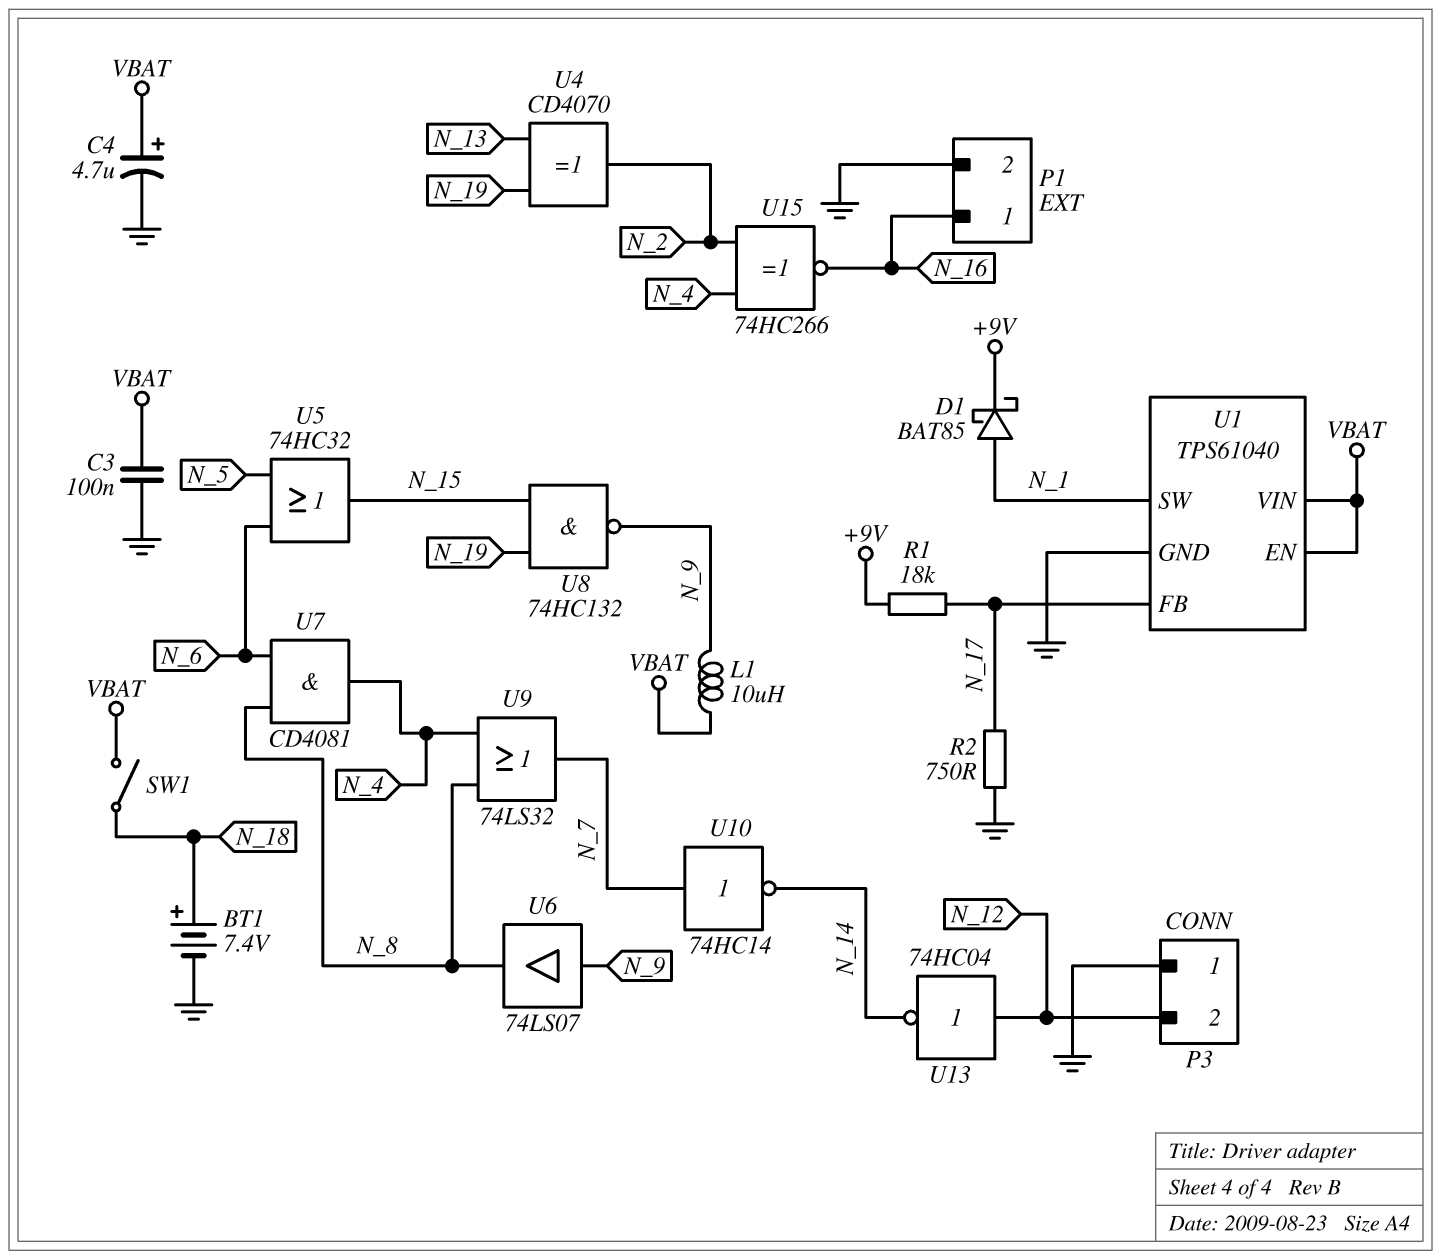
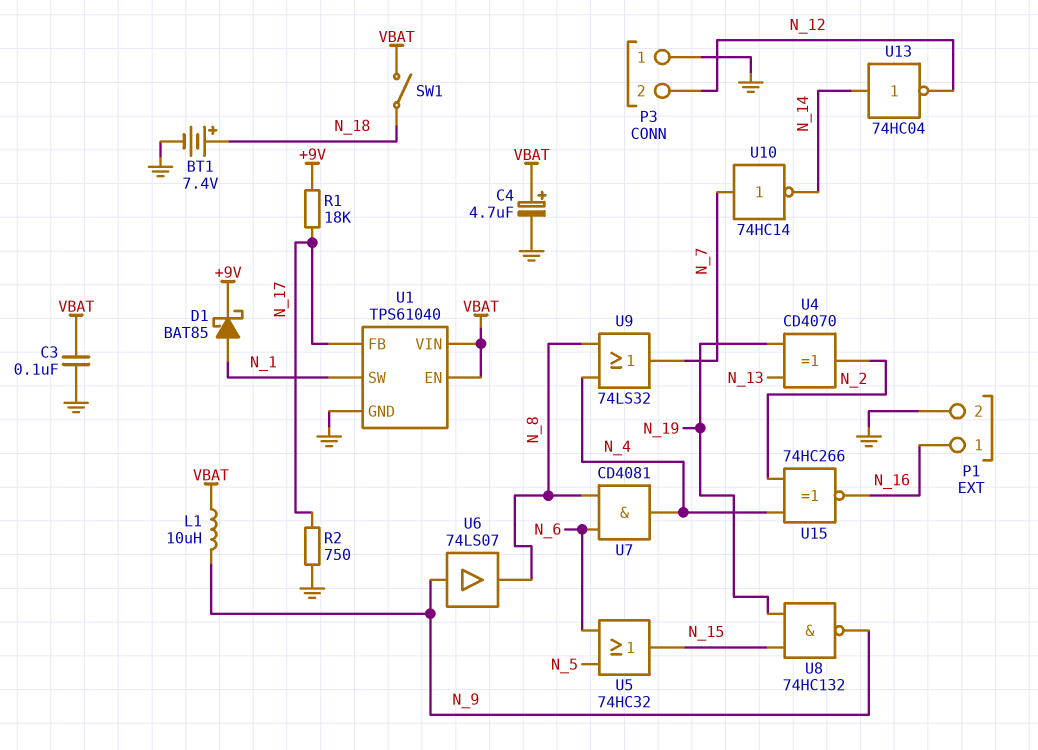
U13: NOT 74HC04 (in N_12, out N_14) -> NOT 74HC04 (in N_14, out N_12)

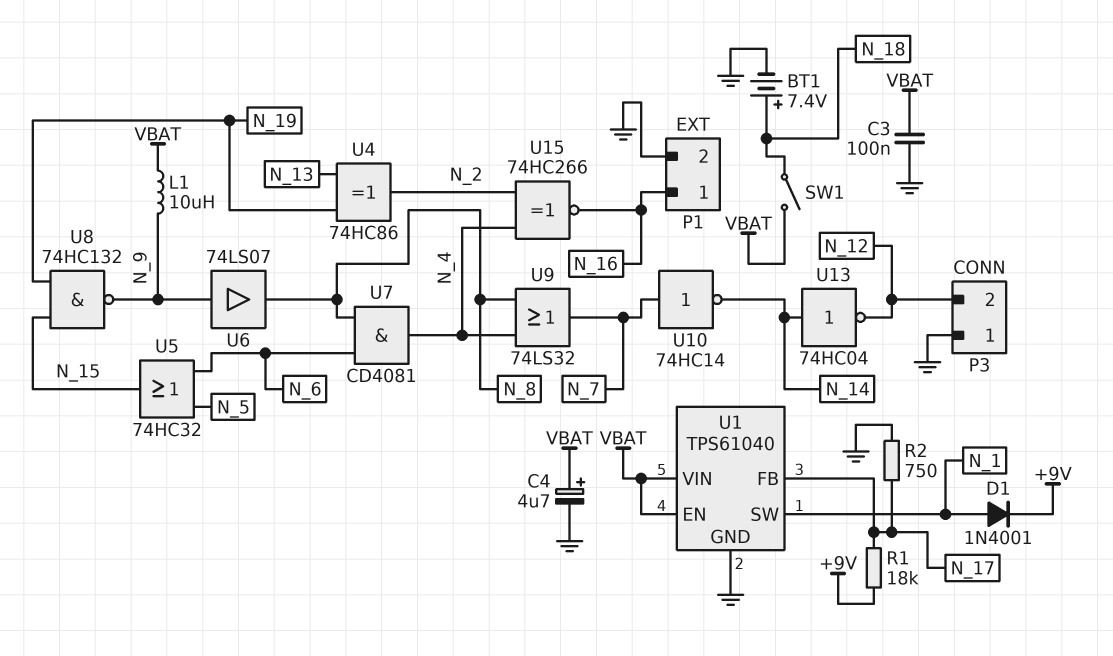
D1: schottky BAT85 (A N_1, K +9V) -> diode 1N4001 (A N_1, K +9V)
U4: XOR CD4070 (in N_13, in N_19, out N_2) -> XOR 74HC86 (in N_13, in N_19, out N_2)

